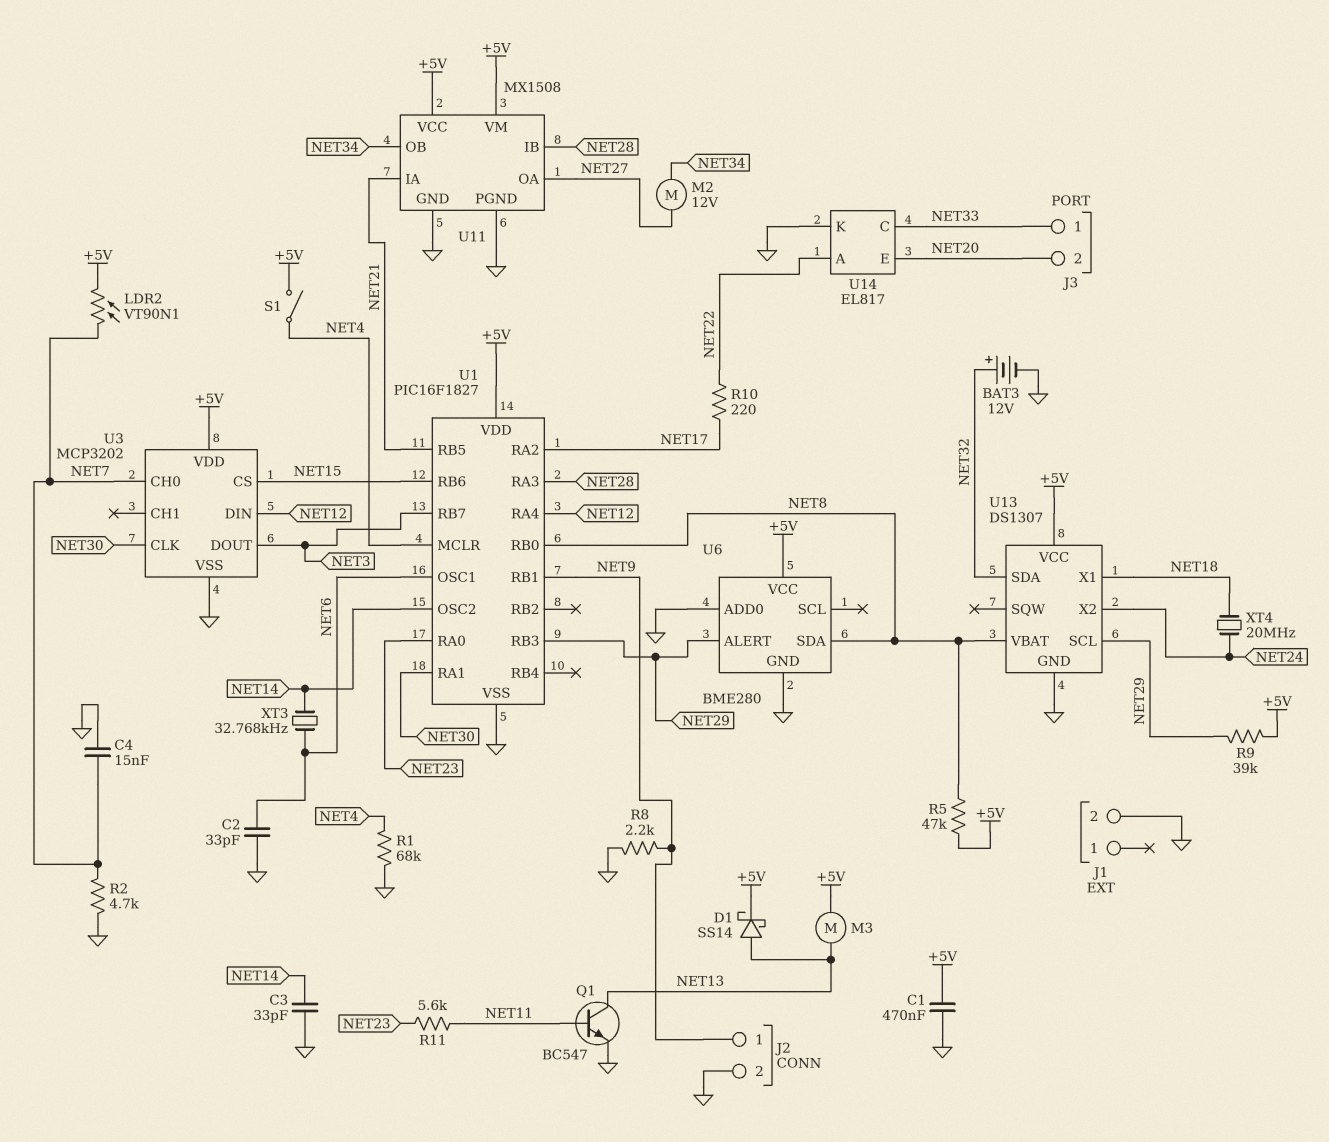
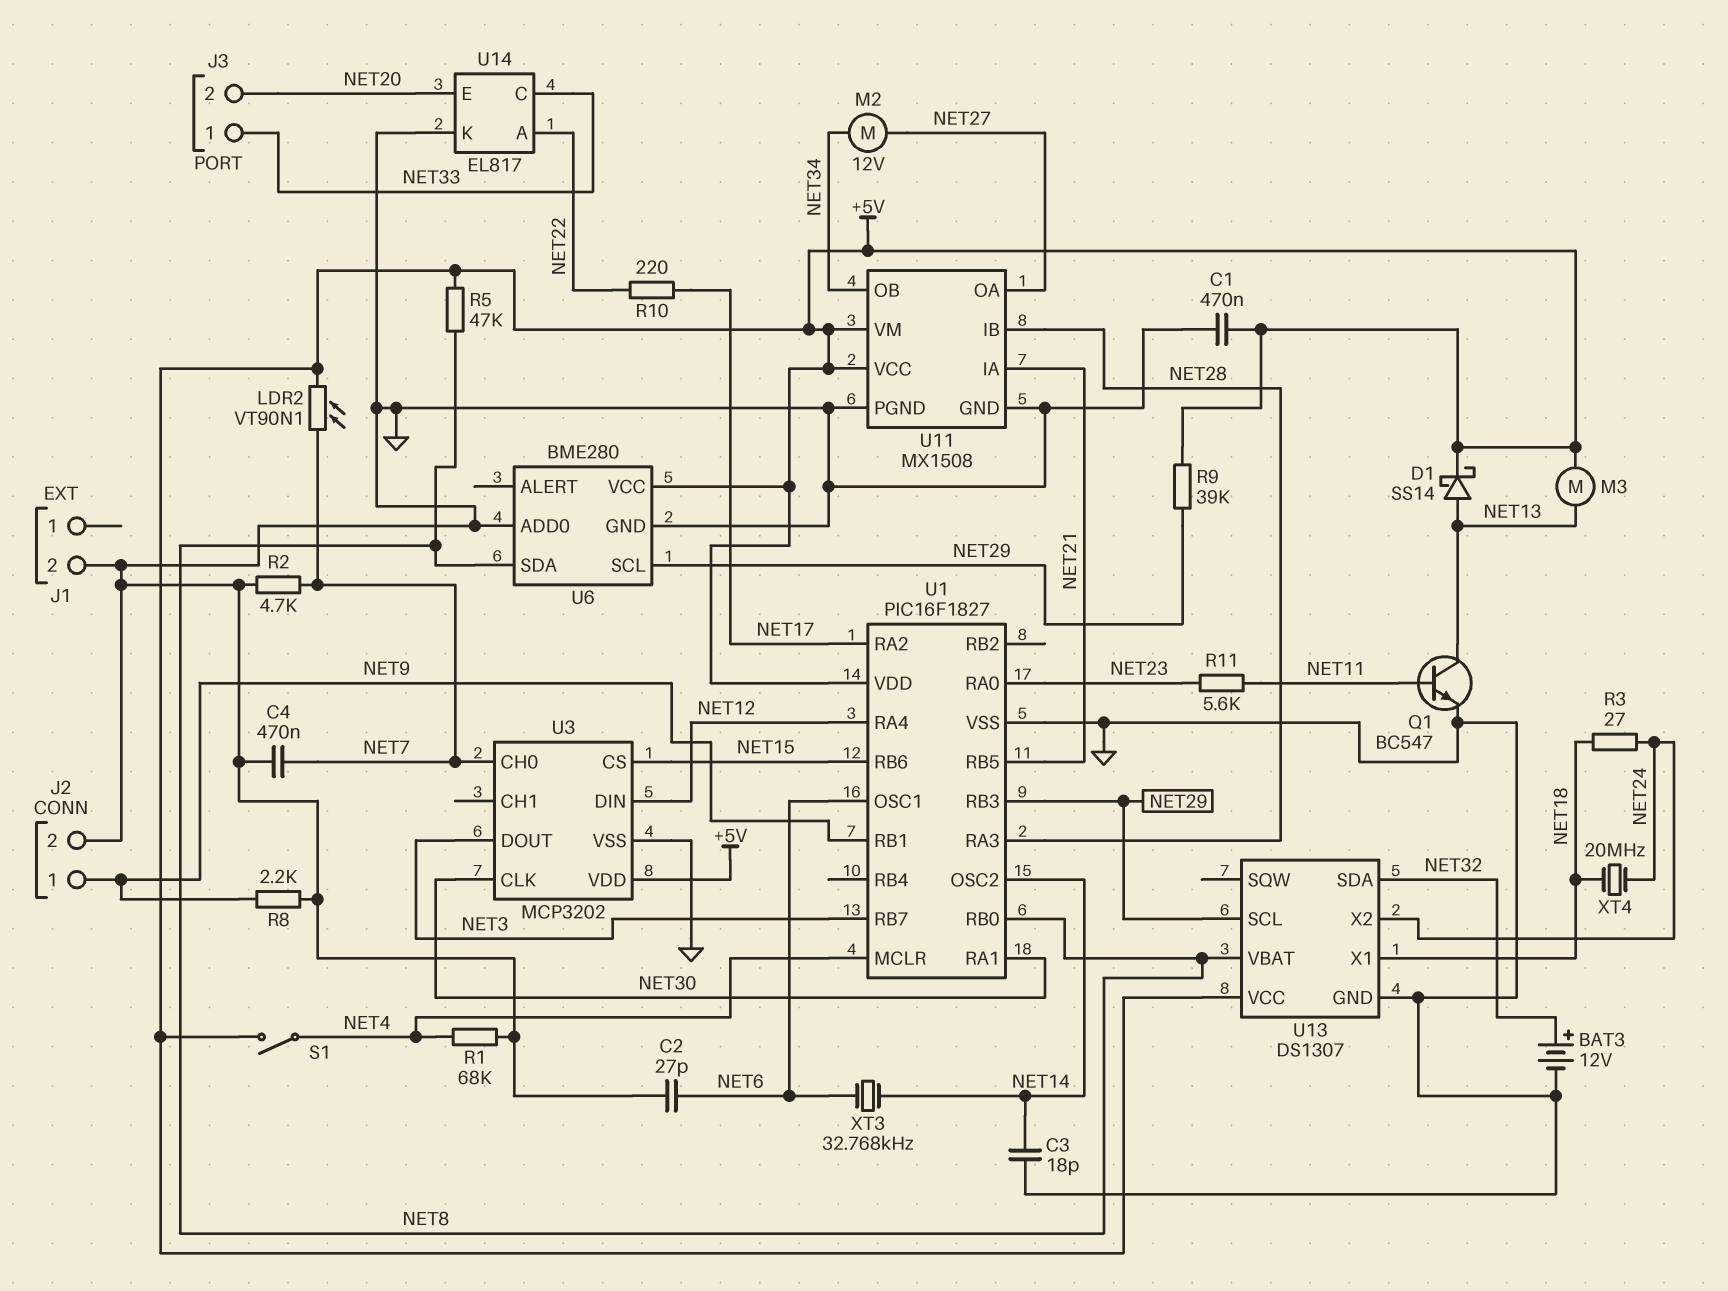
C2: 33pF (GND, NET6) -> 27pF (GND, NET6)
C3: 33pF (GND, NET14) -> 18pF (GND, NET14)
C4: 15nF (GND, NET7) -> 470nF (GND, NET7)
R3: none -> 27 (NET18, NET24)
U6 pin ALERT: NET29 -> none
U6 pin SCL: none -> NET29

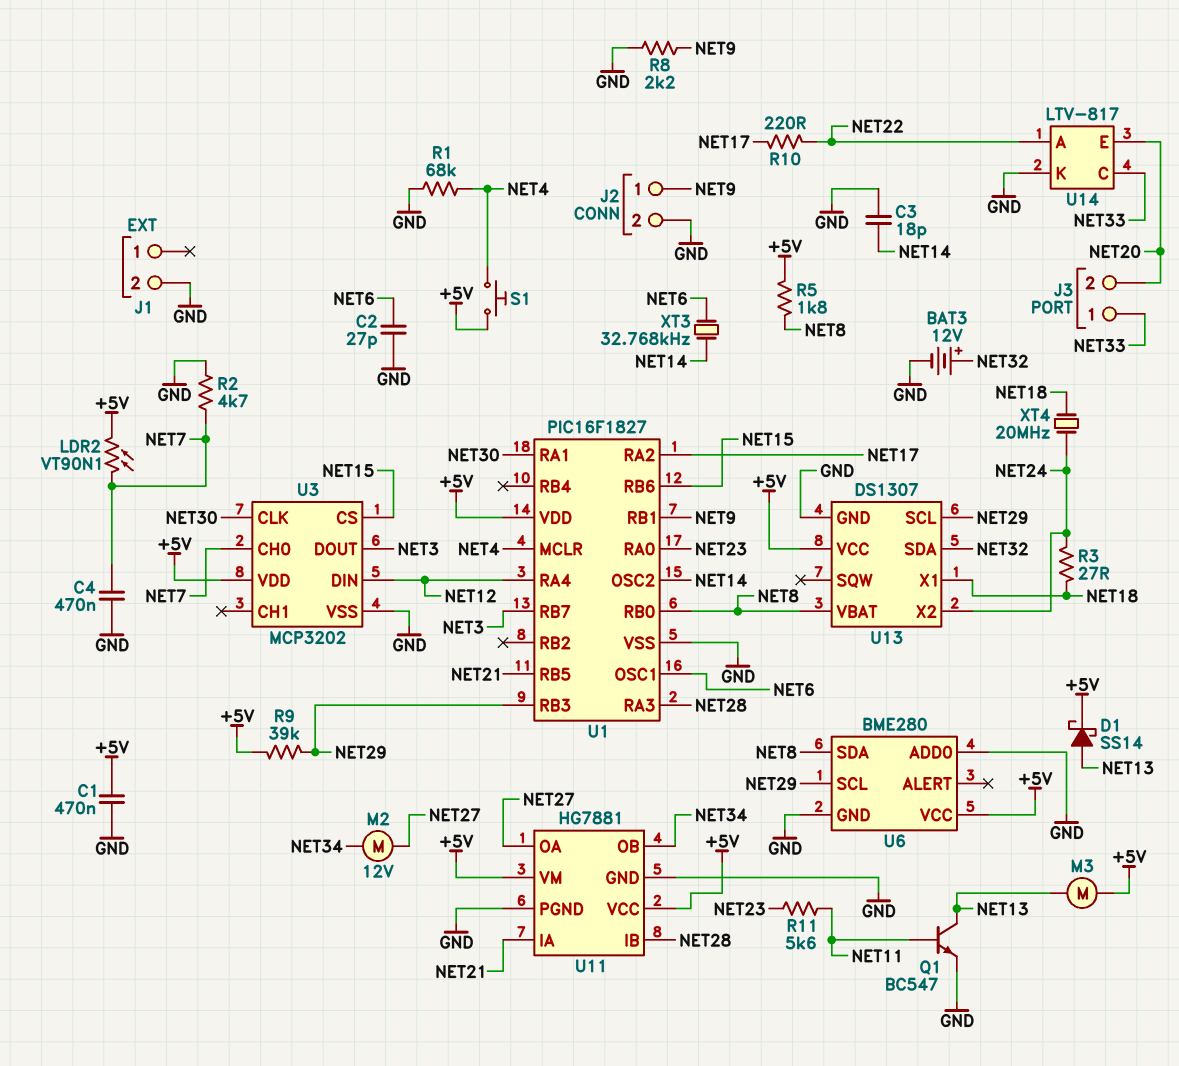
R5: 47k (+5V, NET8) -> 1.8k (+5V, NET8)
S1: switch (+5V, NET4) -> button (+5V, NET4)
U11: MX1508 -> HG7881
U14: EL817 -> LTV-817

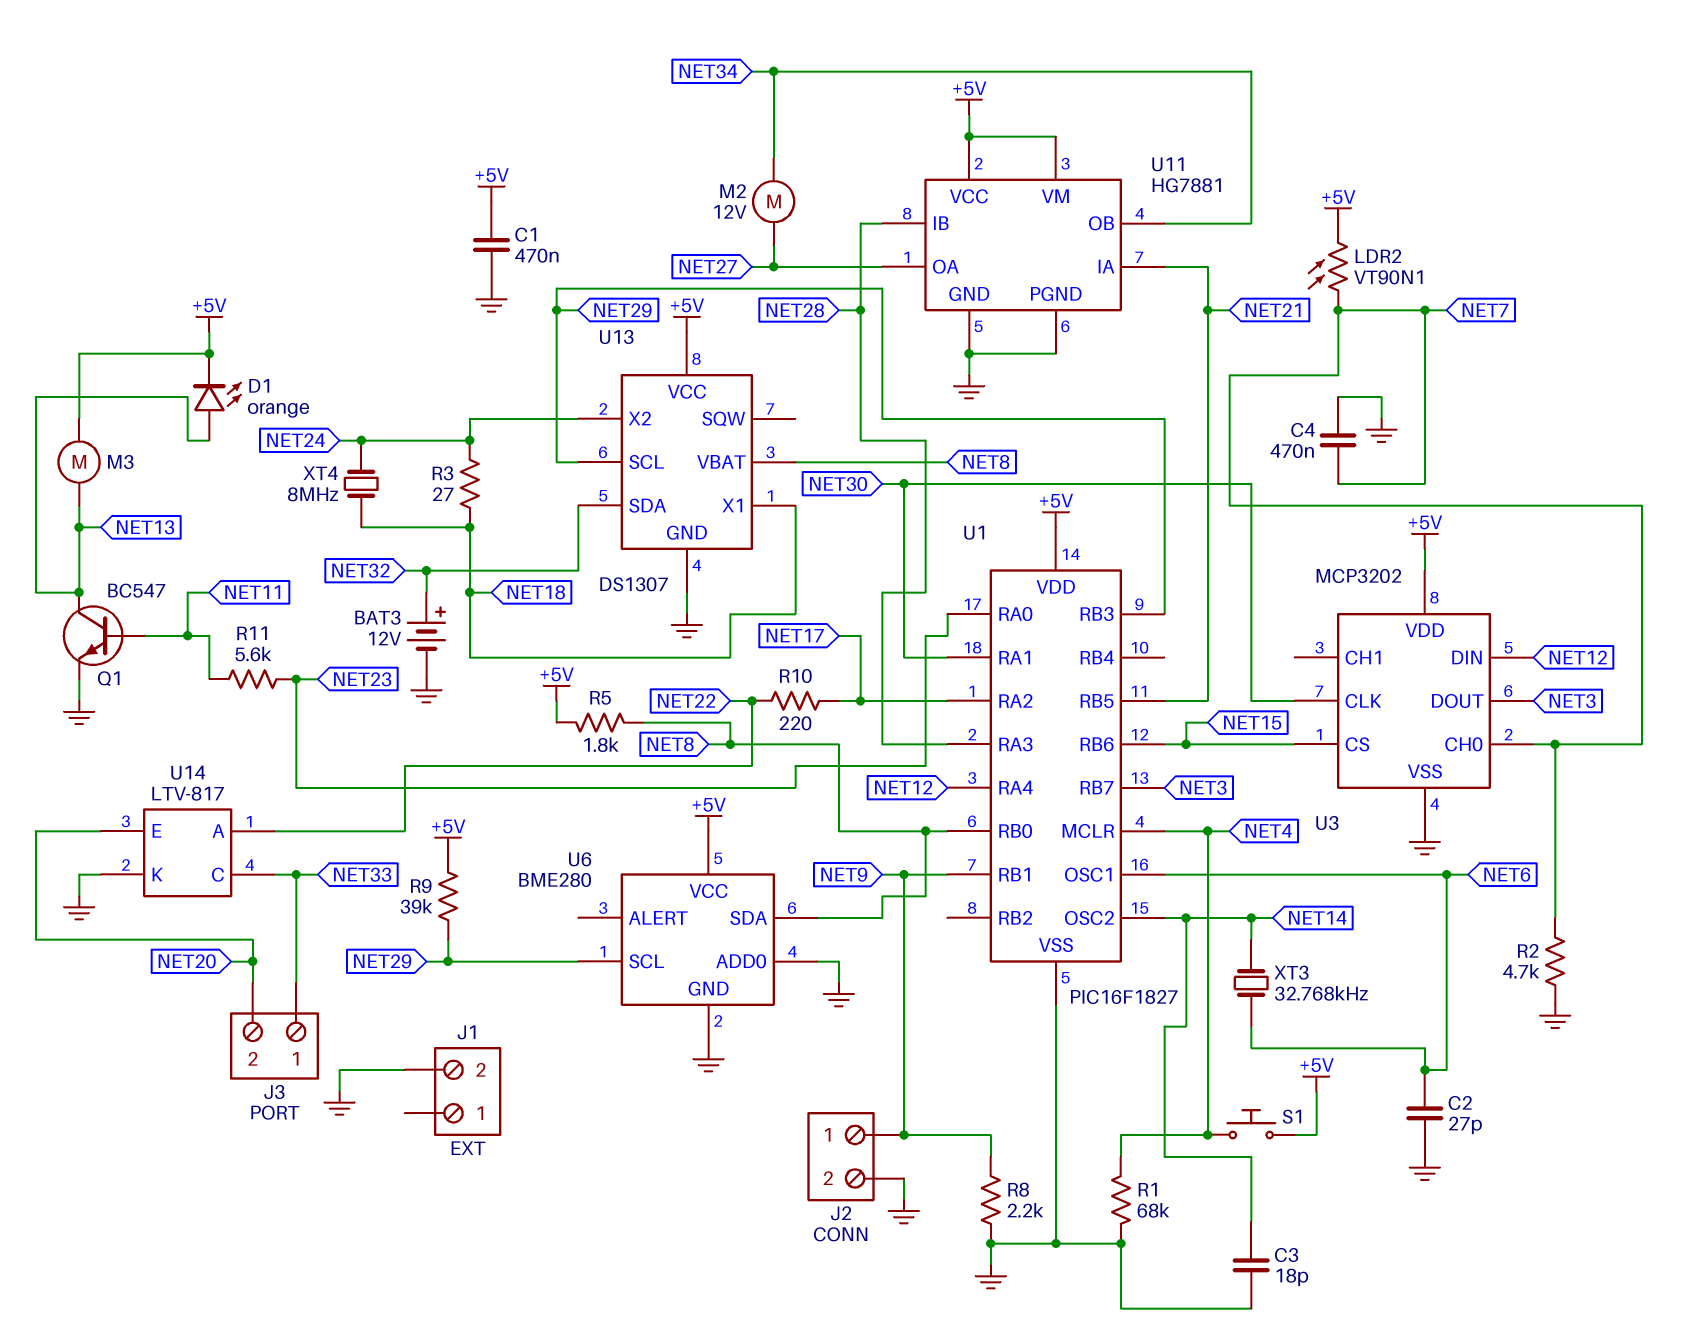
D1: schottky SS14 (A NET13, K +5V) -> LED orange (A NET13, K +5V)
XT4: 20MHz (NET18, NET24) -> 8MHz (NET18, NET24)

